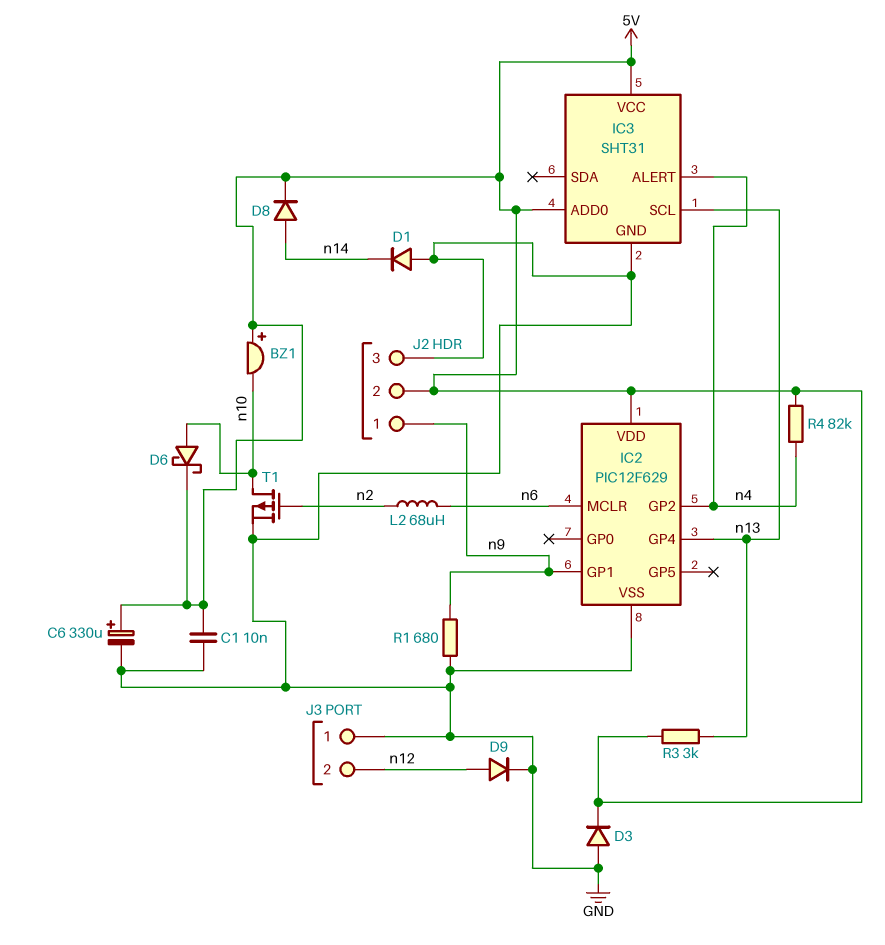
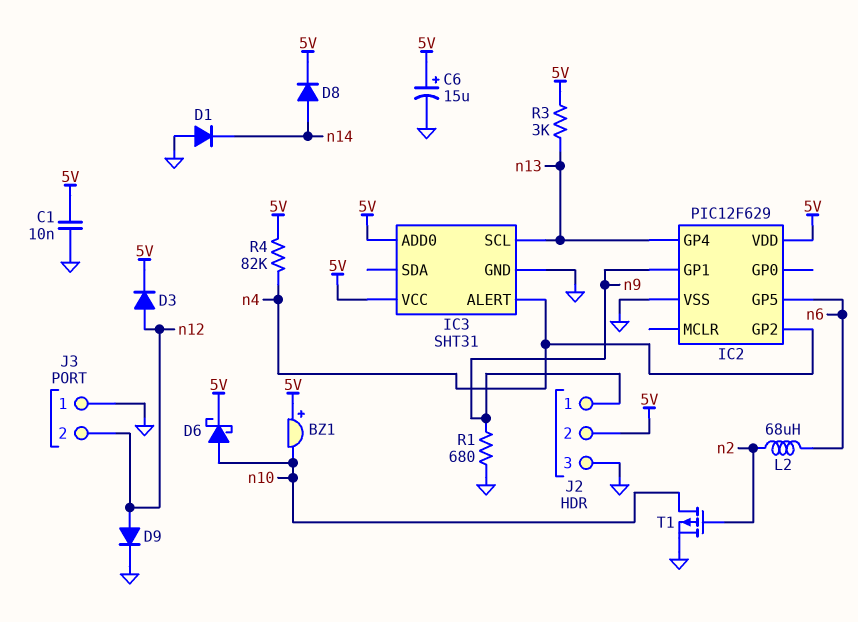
C6: 330uF (plus 5V, minus GND) -> 15uF (plus 5V, minus GND)
D3: diode (A GND, K 5V) -> diode (A n12, K 5V)
IC2 pin GP5: none -> n6
IC2 pin MCLR: n6 -> none

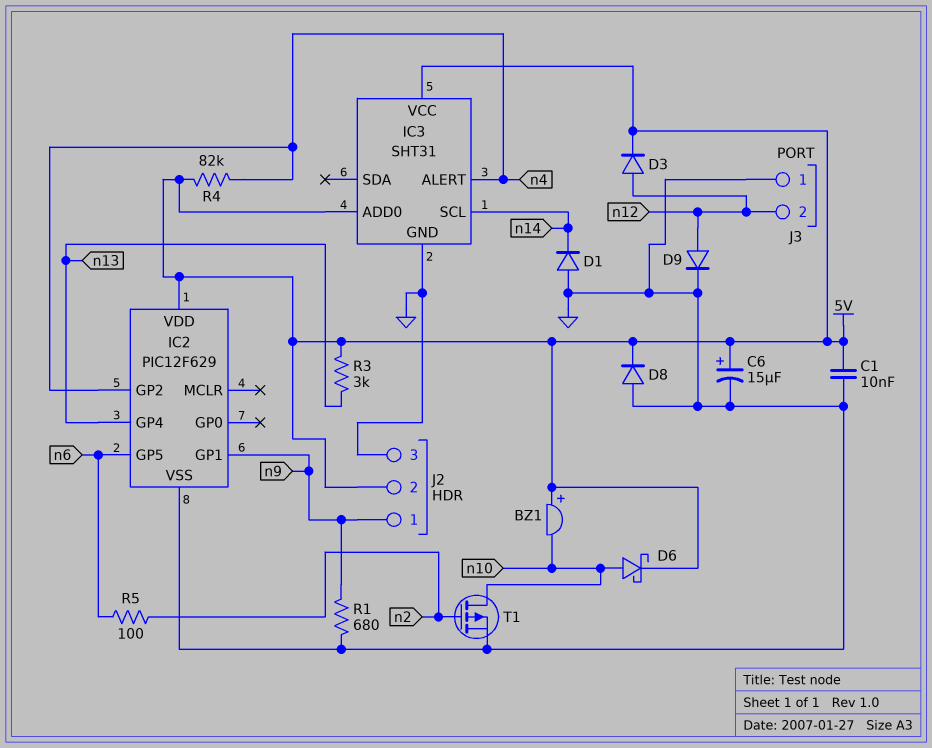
D8: diode (A n14, K 5V) -> diode (A GND, K 5V)
IC3 pin SCL: n13 -> n14
L2: 68uH (n2, n6) -> none
R5: none -> 100 (n2, n6)

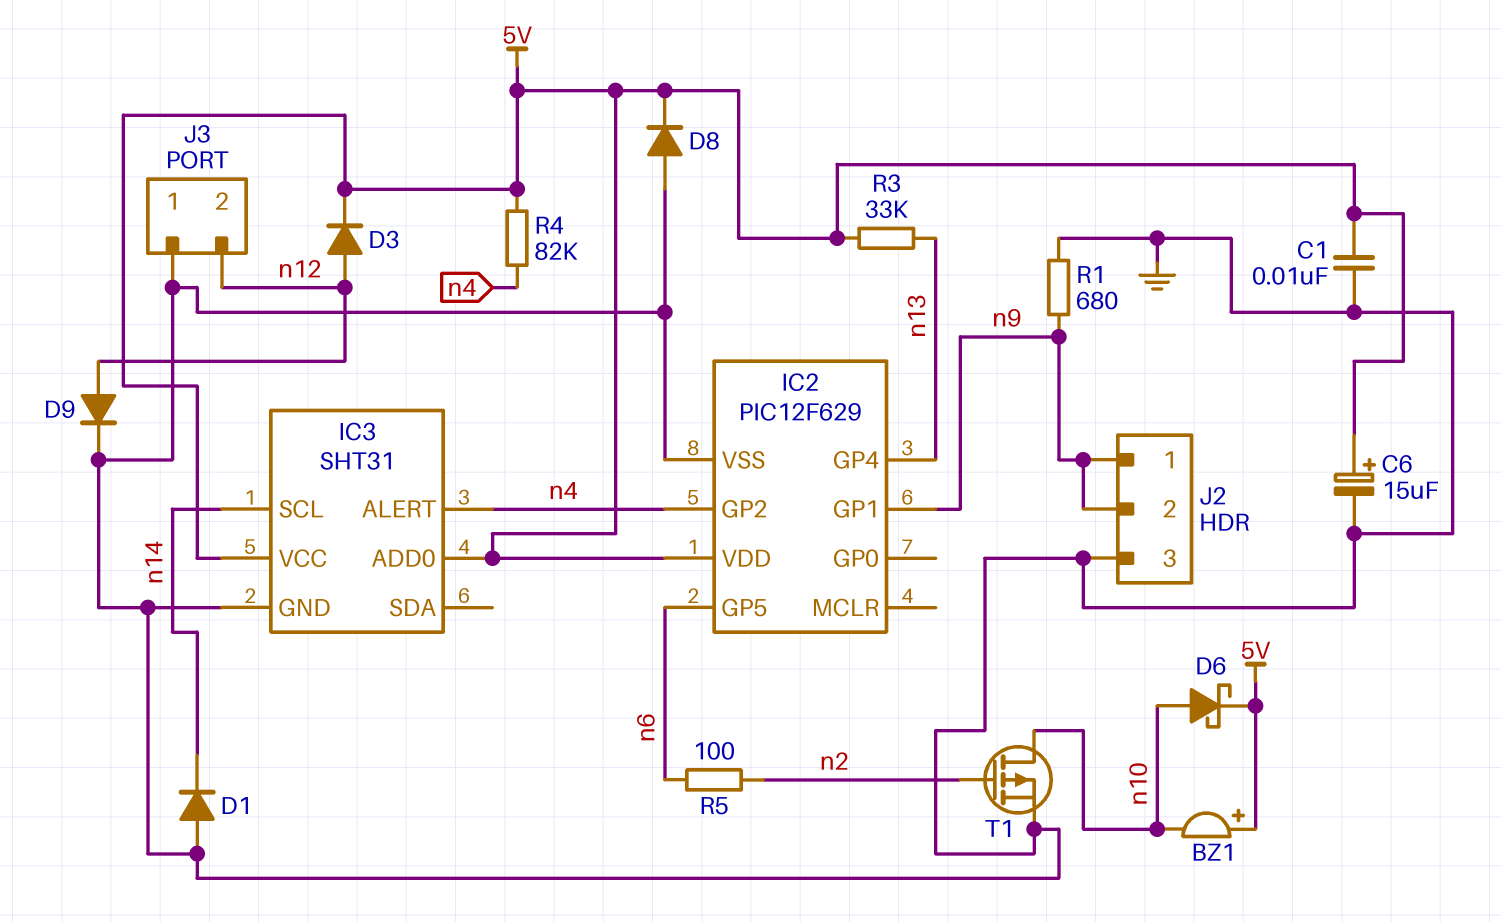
J2 pin 2: 5V -> n9
R3: 3k (5V, n13) -> 33k (5V, n13)

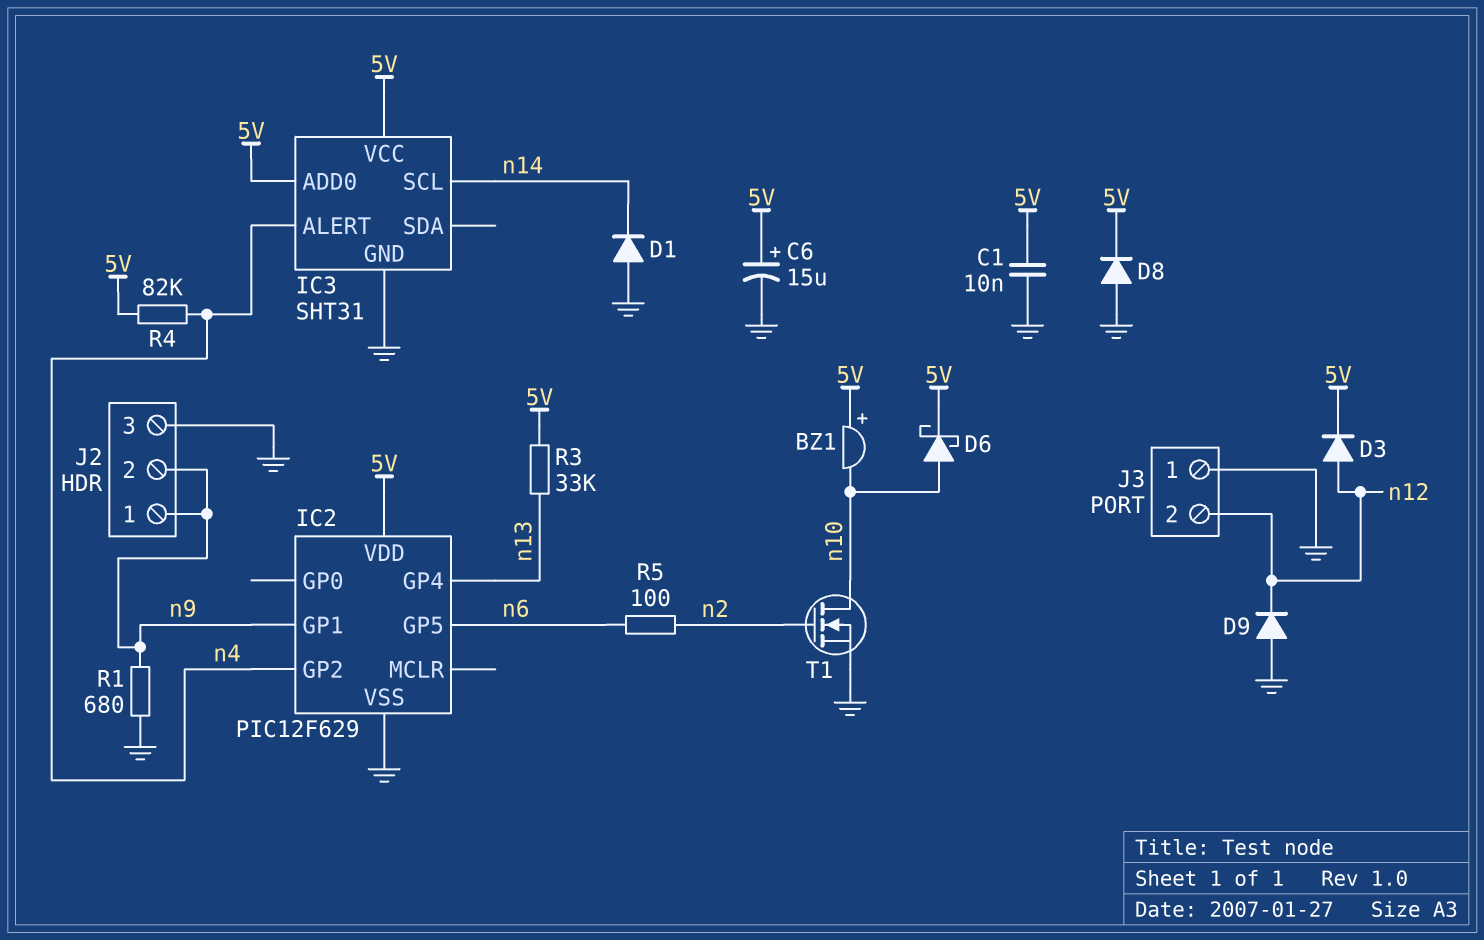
D9: diode (A n12, K GND) -> diode (A GND, K n12)
T1: PMOS (G n2, D n10, S GND) -> NMOS (G n2, D n10, S GND)

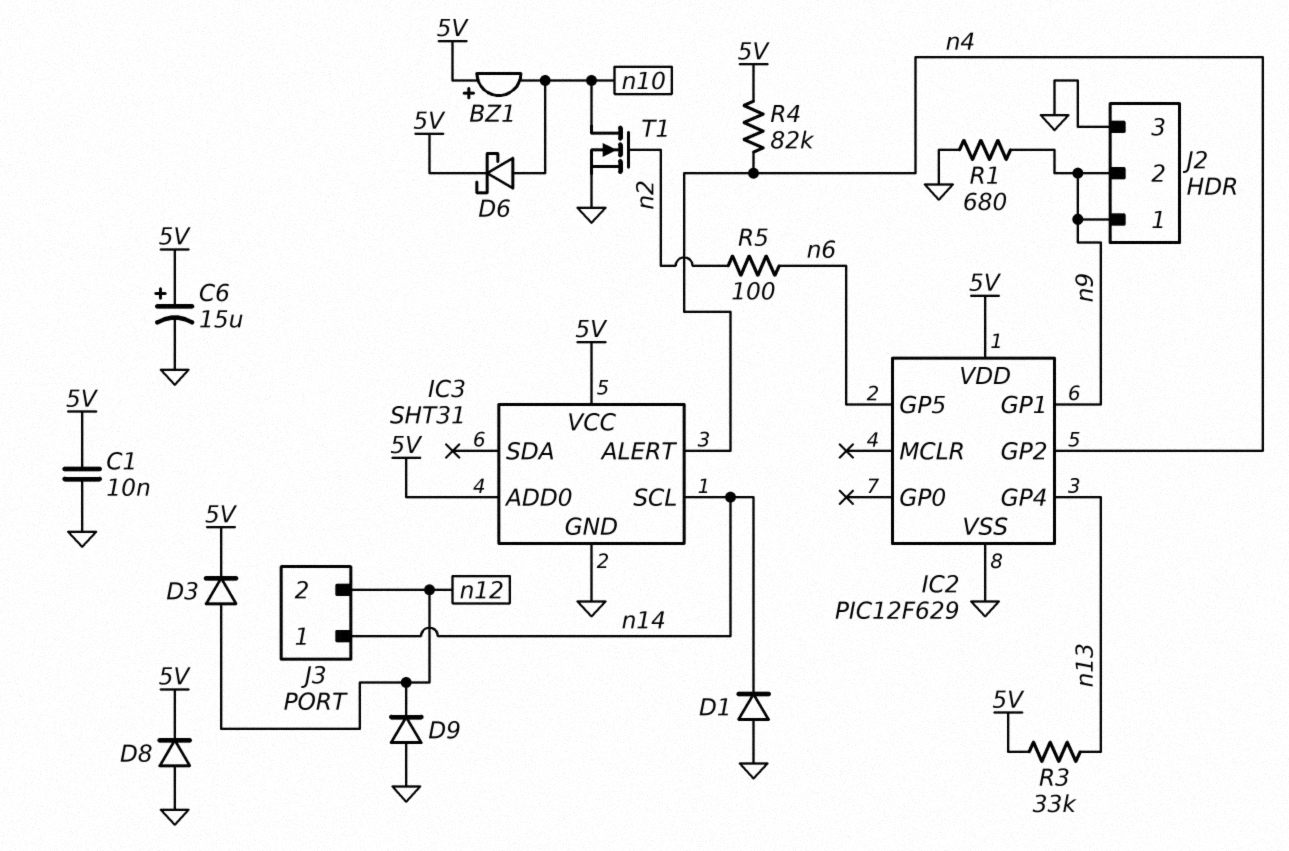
J3 pin 1: GND -> n14

